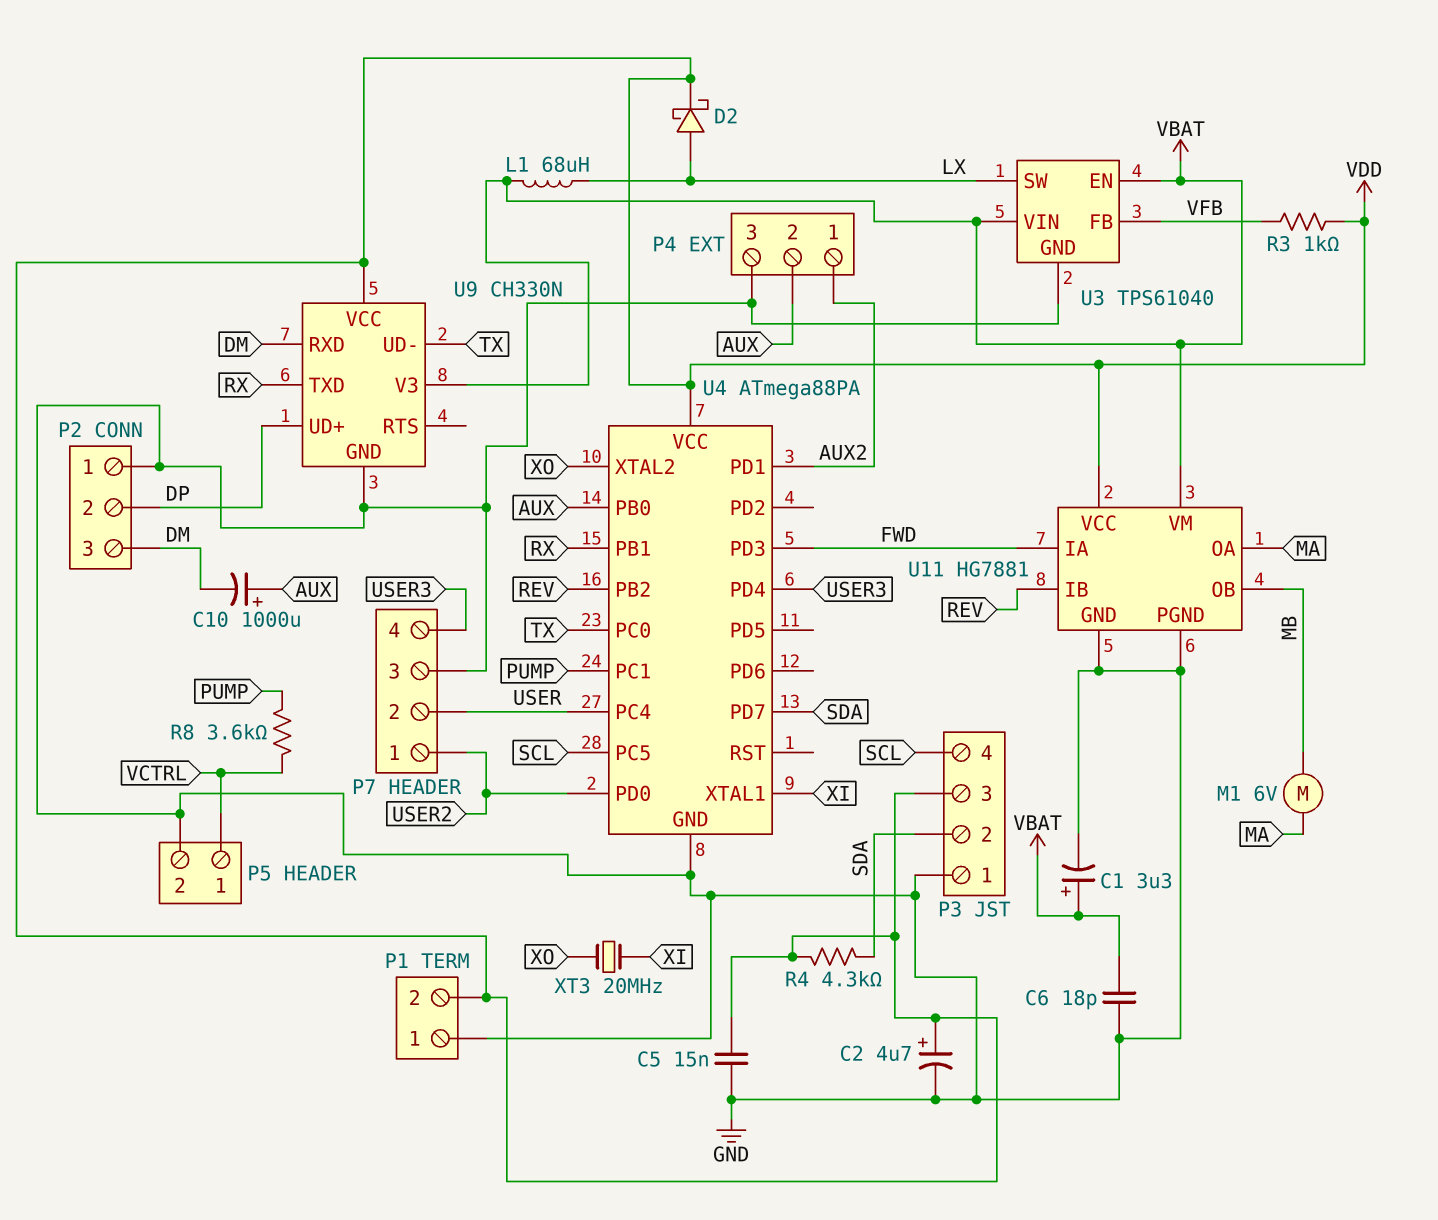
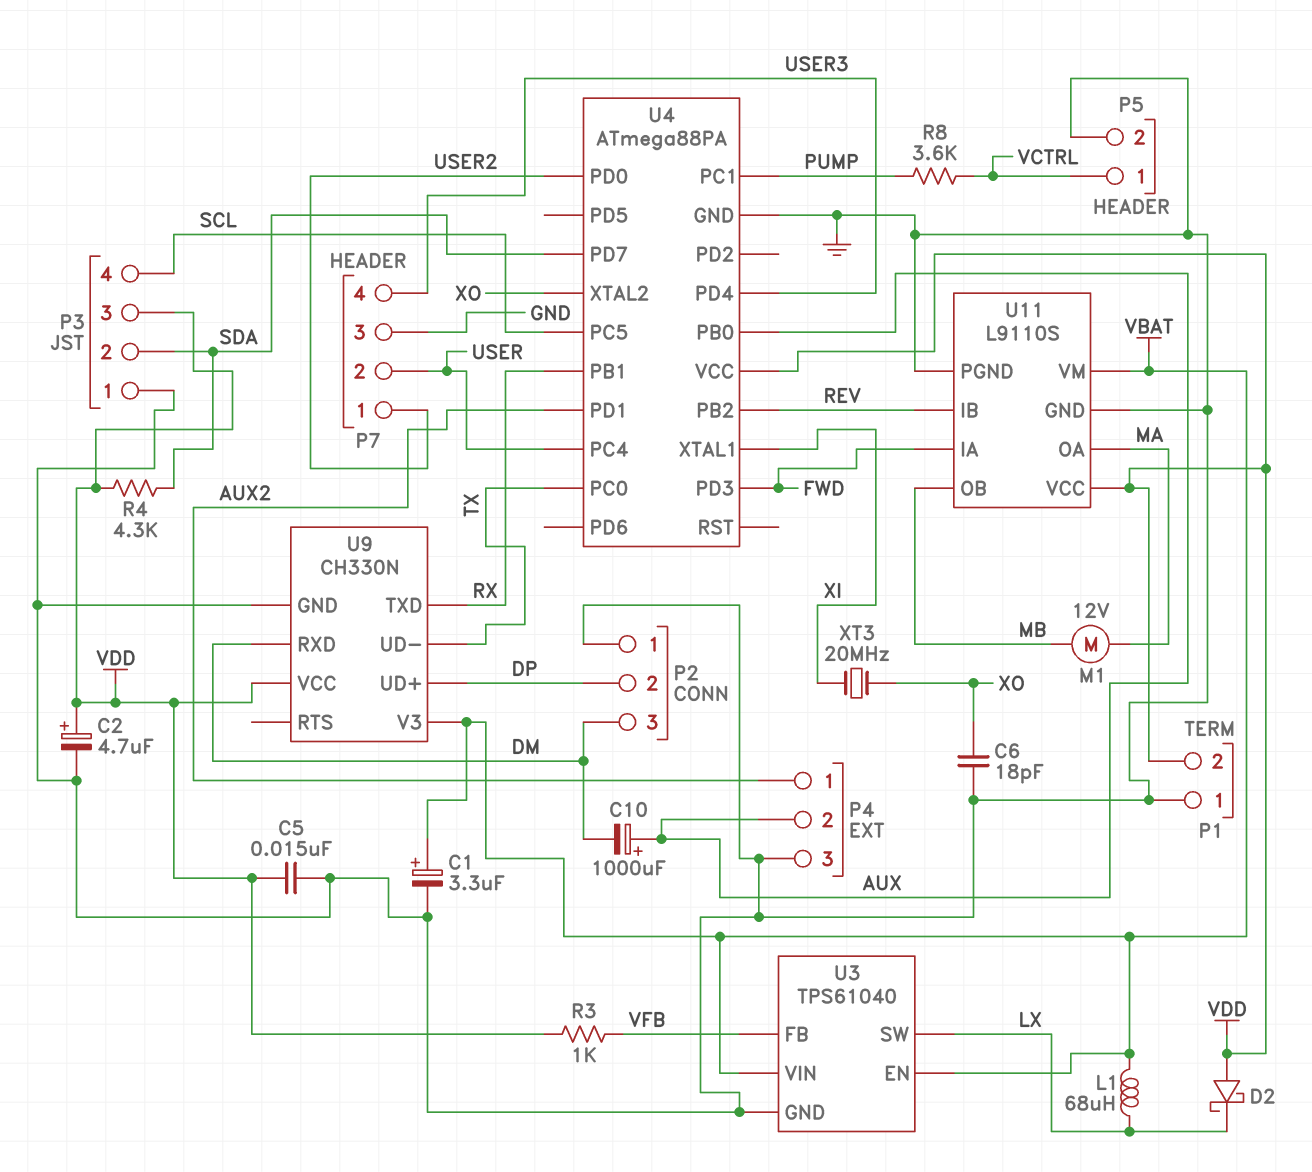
C6: 18pF (GND, VBAT) -> 18pF (GND, XO)
D2: schottky (A LX, K VDD) -> schottky (A VDD, K LX)
M1: motor 6V (MA, MB) -> motor 12V (MA, MB)
U11: HG7881 -> L9110S

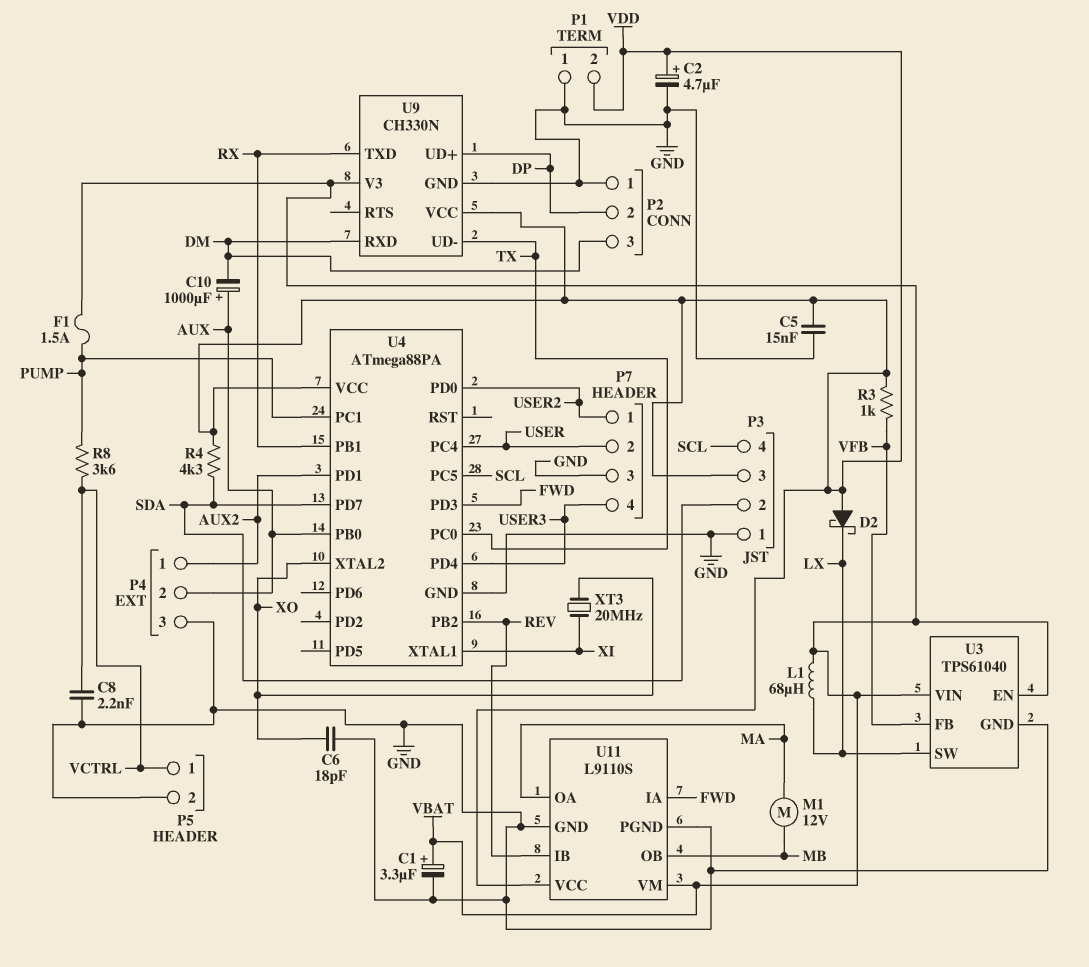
C8: none -> 2.2nF (GND, VCTRL)
F1: none -> 1.5A (PUMP, VBAT)

